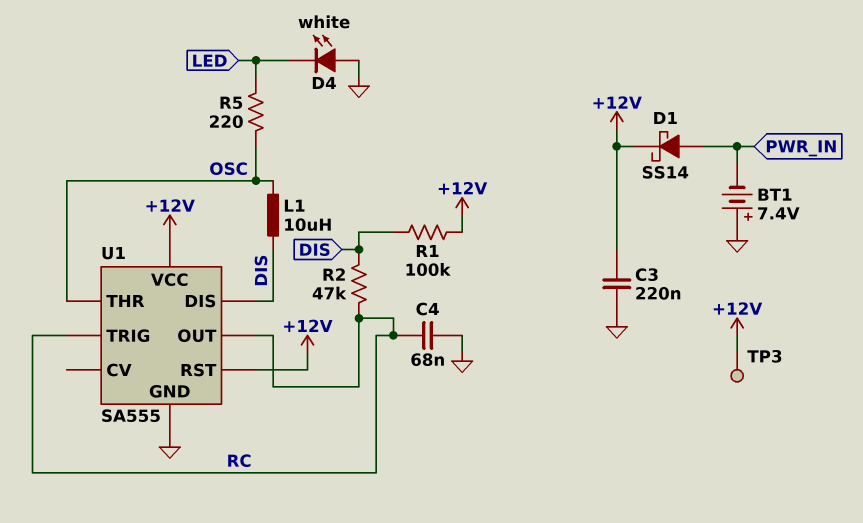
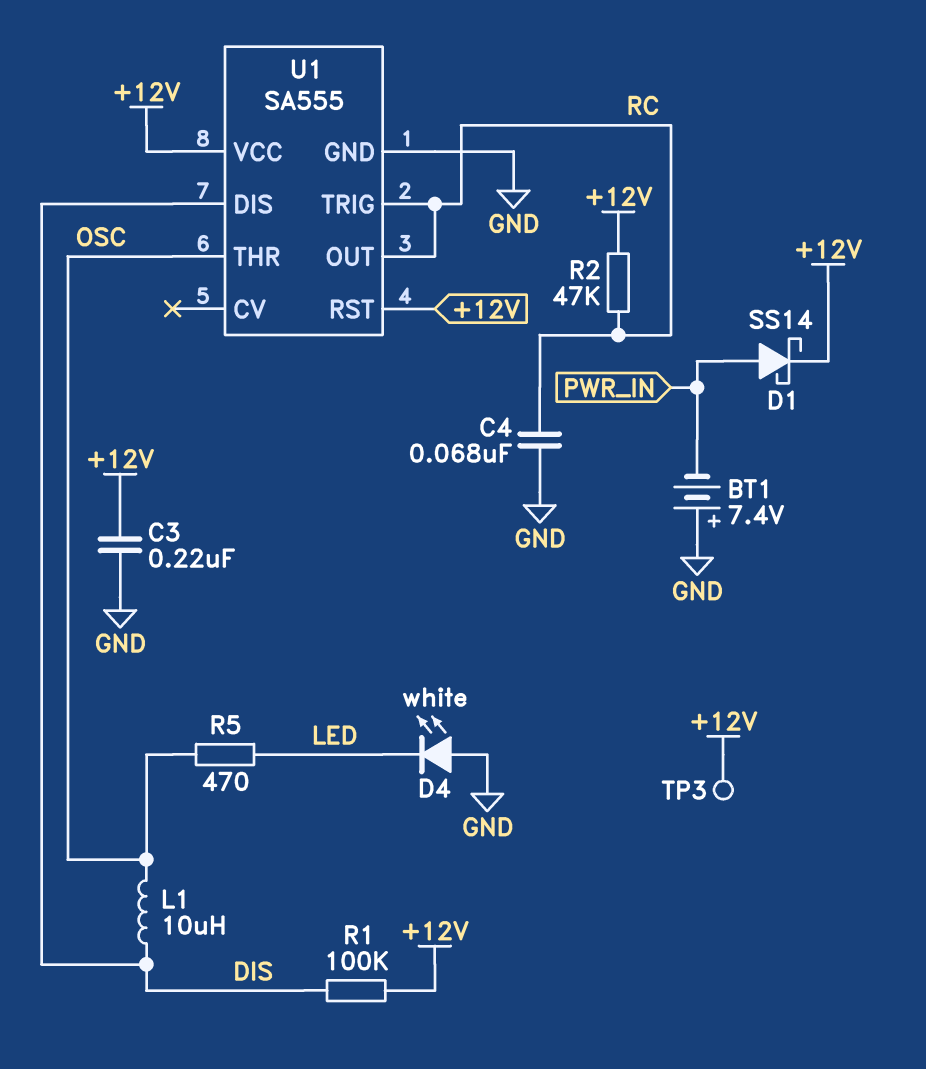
R2: 47k (DIS, RC) -> 47k (+12V, RC)
R5: 220 (LED, OSC) -> 470 (LED, OSC)

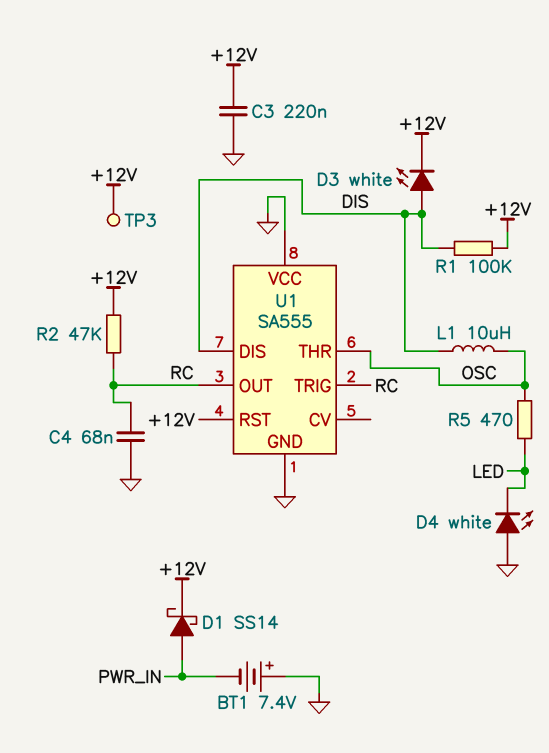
D3: none -> LED white (A DIS, K +12V)
U1 pin VCC: +12V -> GND

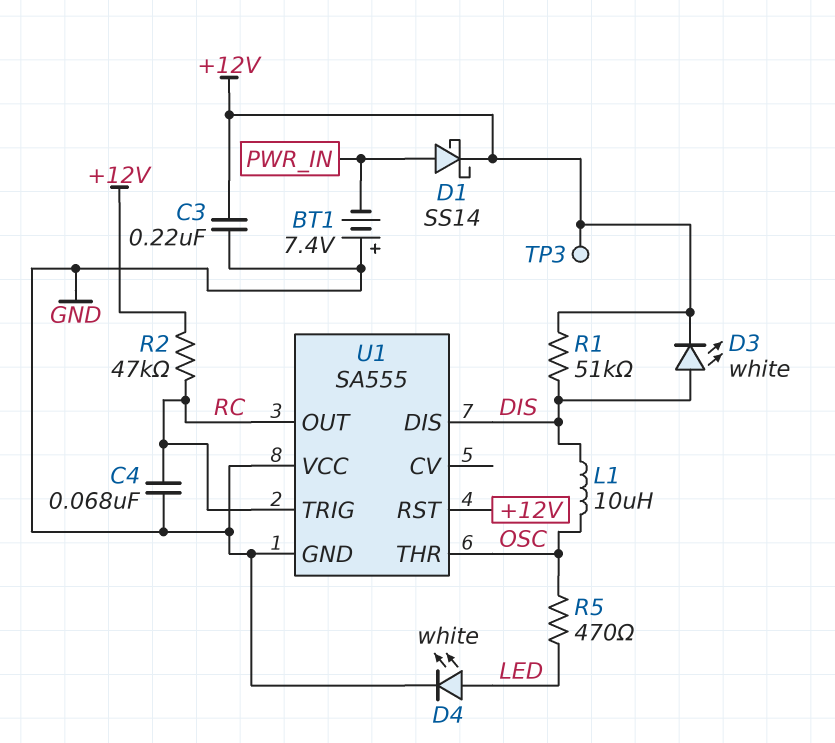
D4: LED white (A GND, K LED) -> LED white (A LED, K GND)
R1: 100k (+12V, DIS) -> 51k (+12V, DIS)

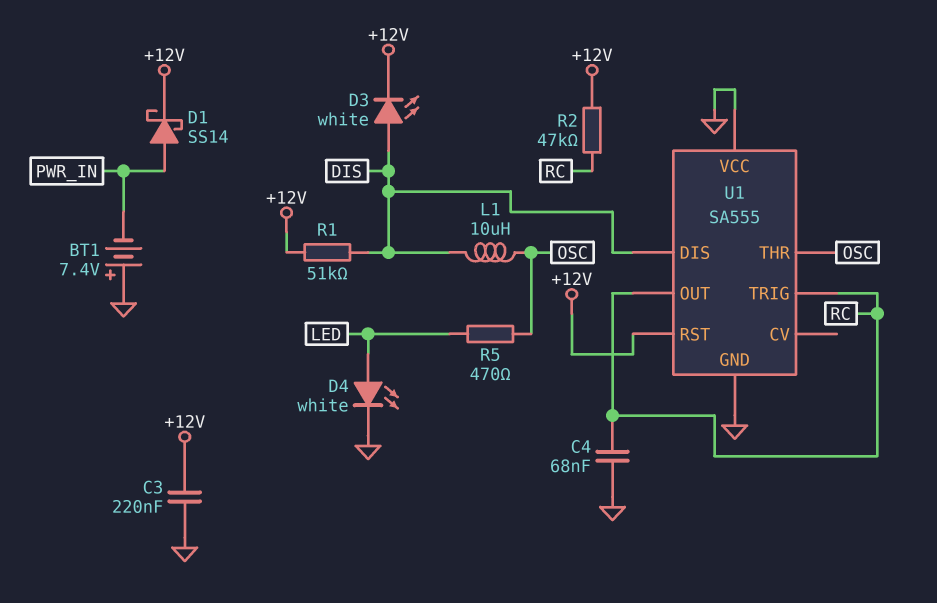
TP3: test point (+12V) -> none

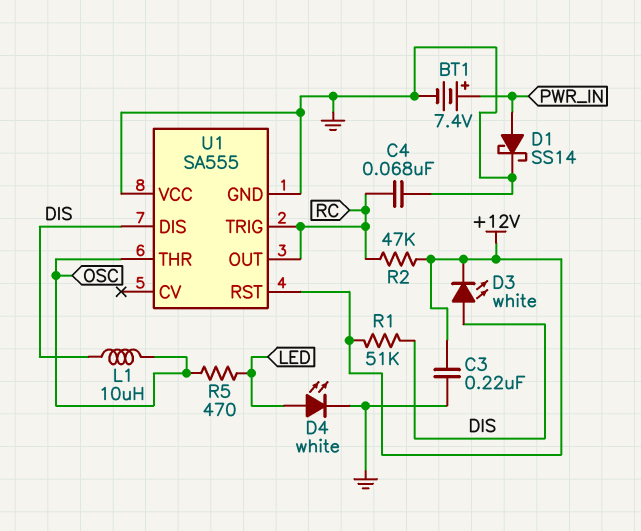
BT1: 7.4V (plus GND, minus PWR_IN) -> 7.4V (plus PWR_IN, minus GND)
D1: schottky SS14 (A PWR_IN, K +12V) -> schottky SS14 (A PWR_IN, K GND)

